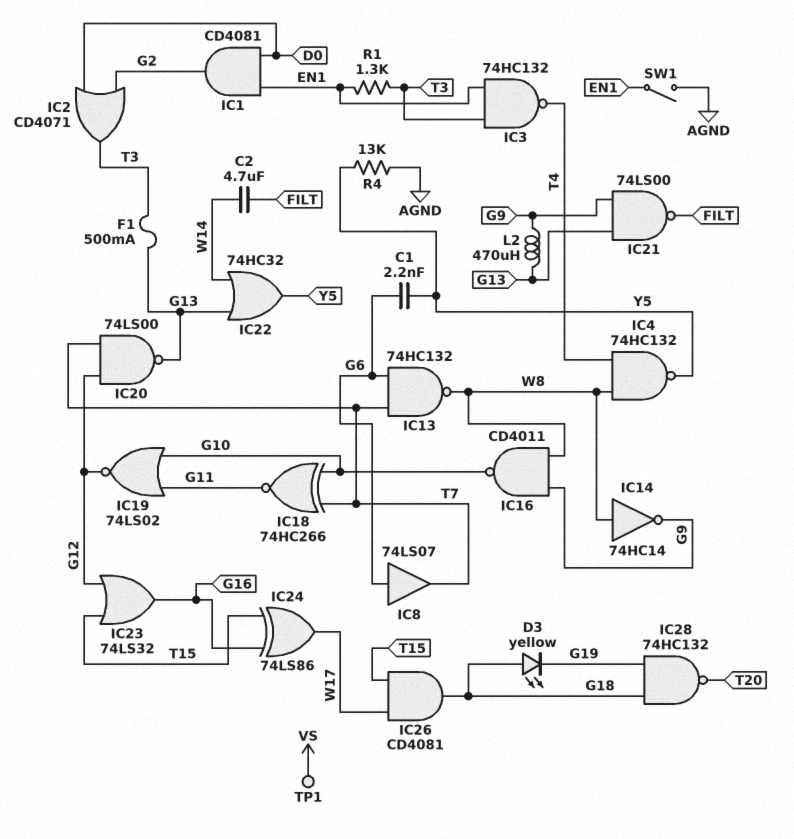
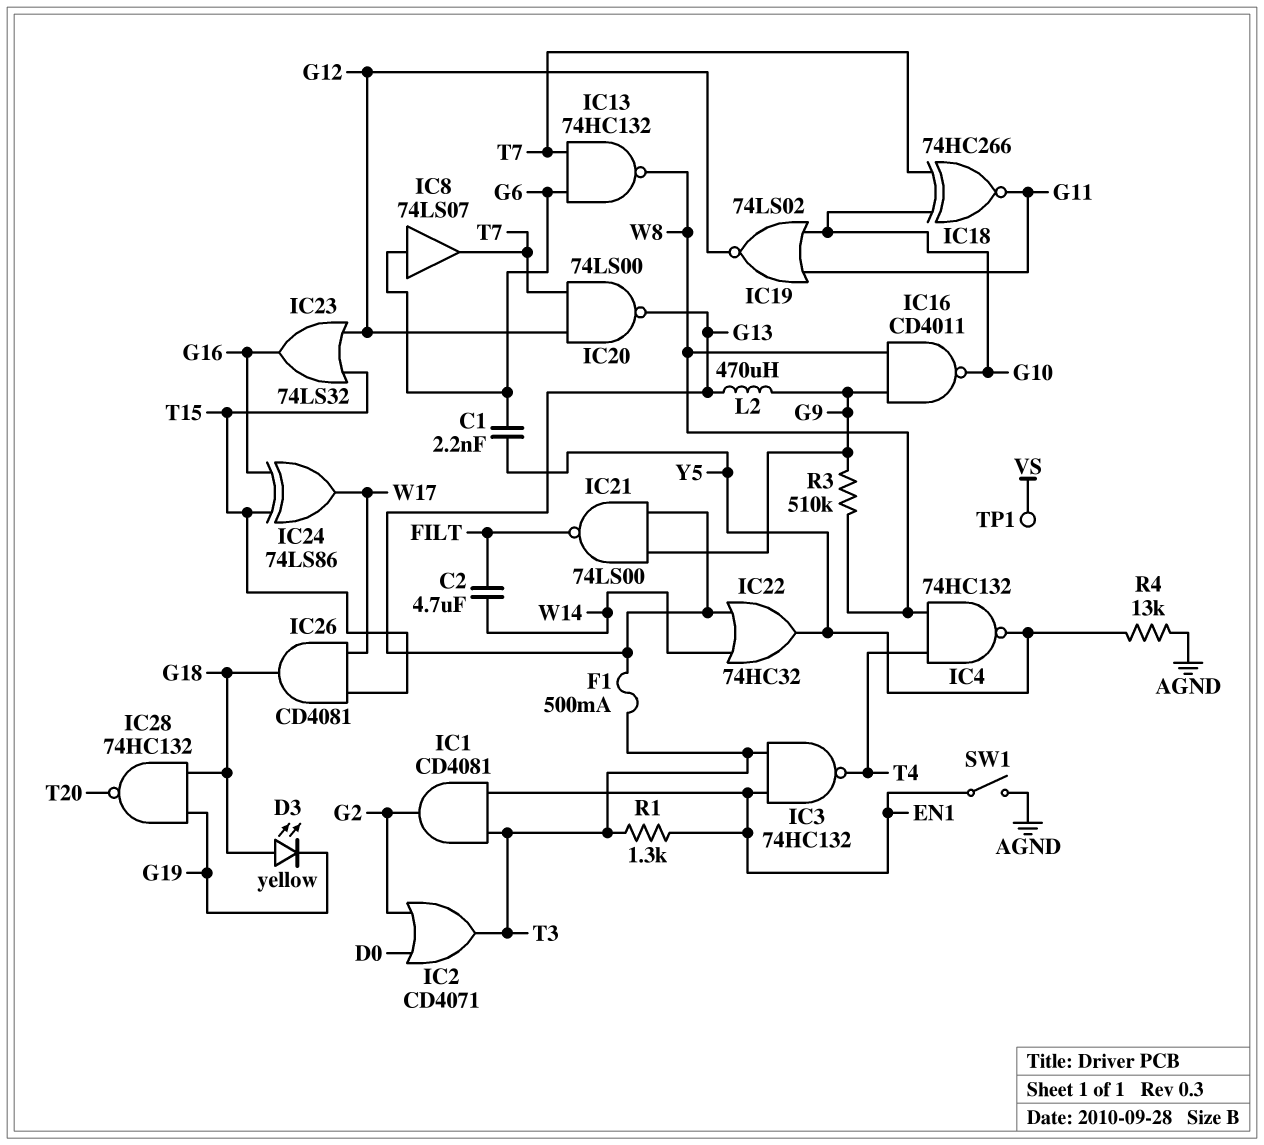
IC1: AND CD4081 (in D0, in EN1, out G2) -> AND CD4081 (in EN1, in T3, out G2)
IC14: NOT 74HC14 (in W8, out G9) -> none
R3: none -> 510k (G9, W8)

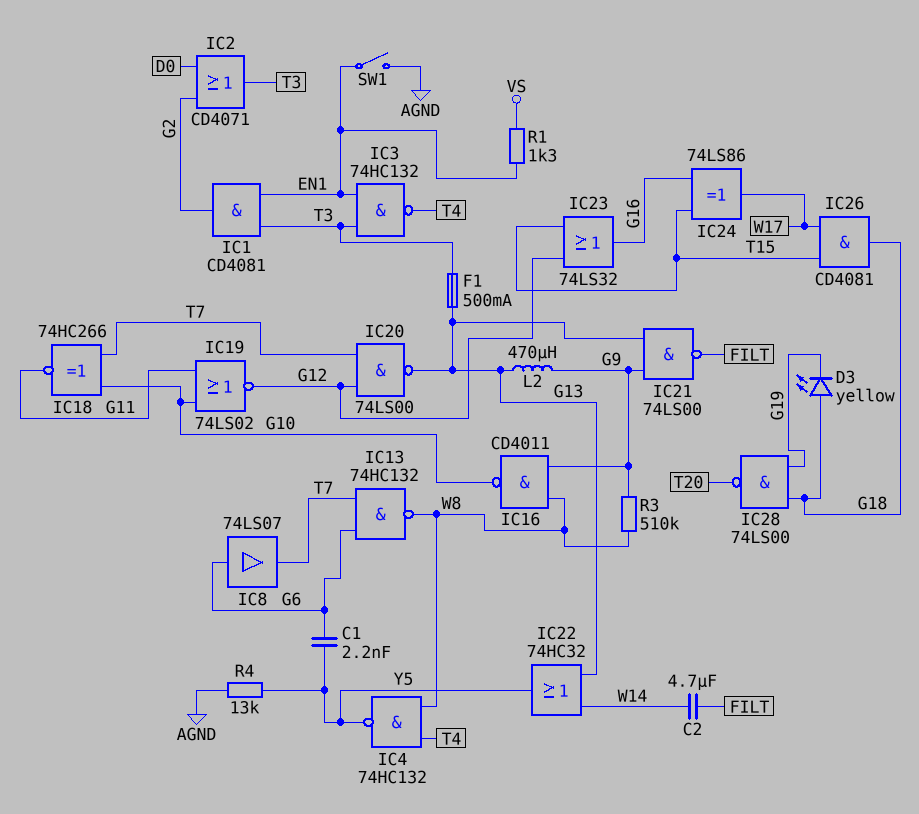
IC28: NAND 74HC132 (in G18, in G19, out T20) -> NAND 74LS00 (in G18, in G19, out T20)
R1: 1.3k (EN1, T3) -> 1.3k (EN1, VS)
TP1: test point (VS) -> none

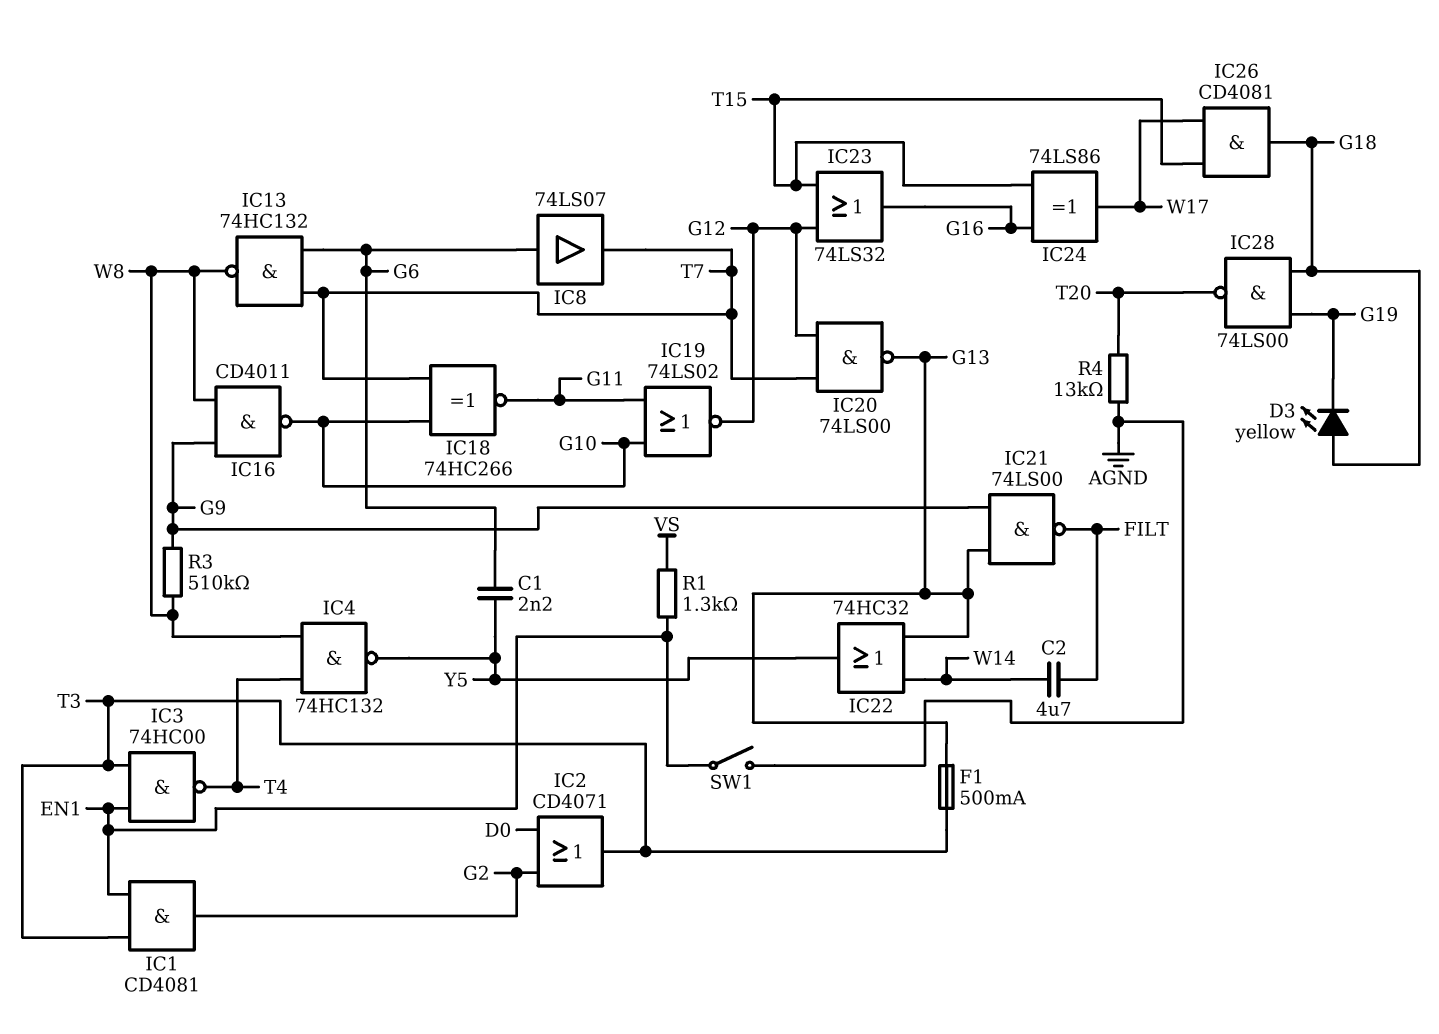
IC3: NAND 74HC132 (in EN1, in T3, out T4) -> NAND 74HC00 (in EN1, in T3, out T4)
L2: 470uH (G9, G13) -> none
R4: 13k (AGND, Y5) -> 13k (AGND, T20)

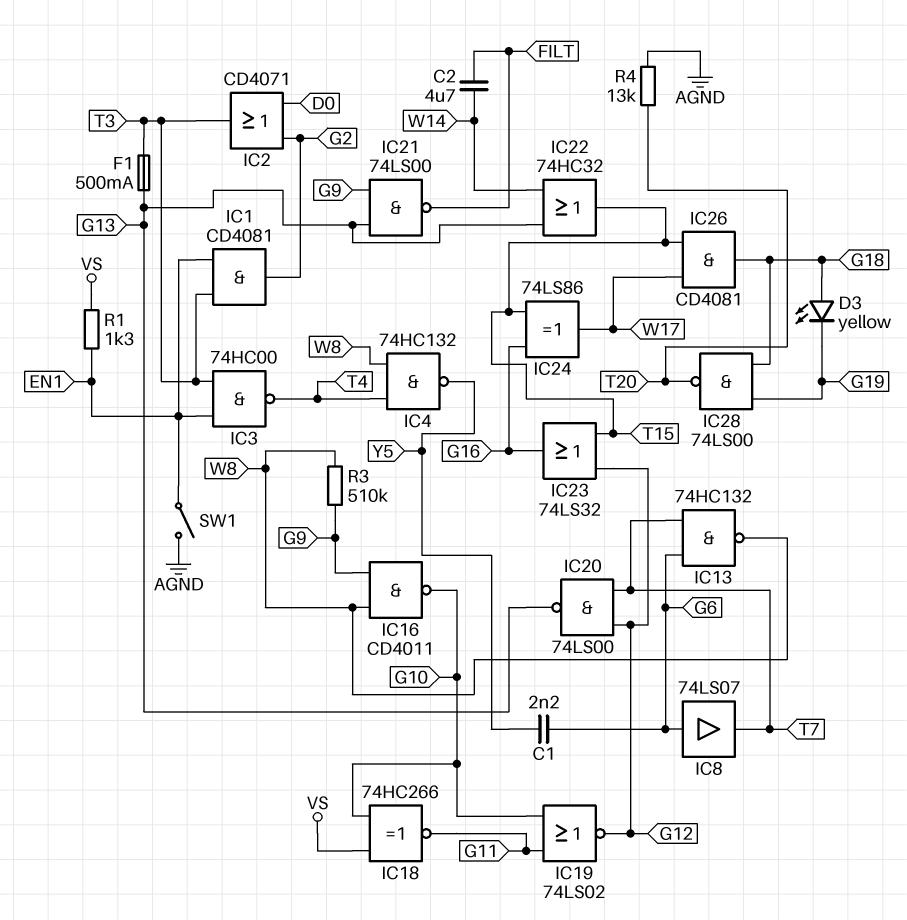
IC18: XNOR 74HC266 (in G10, in T7, out G11) -> XNOR 74HC266 (in G10, in VS, out G11)
IC22: OR 74HC32 (in G13, in W14, out Y5) -> OR 74HC32 (in G13, in W14, out T15)

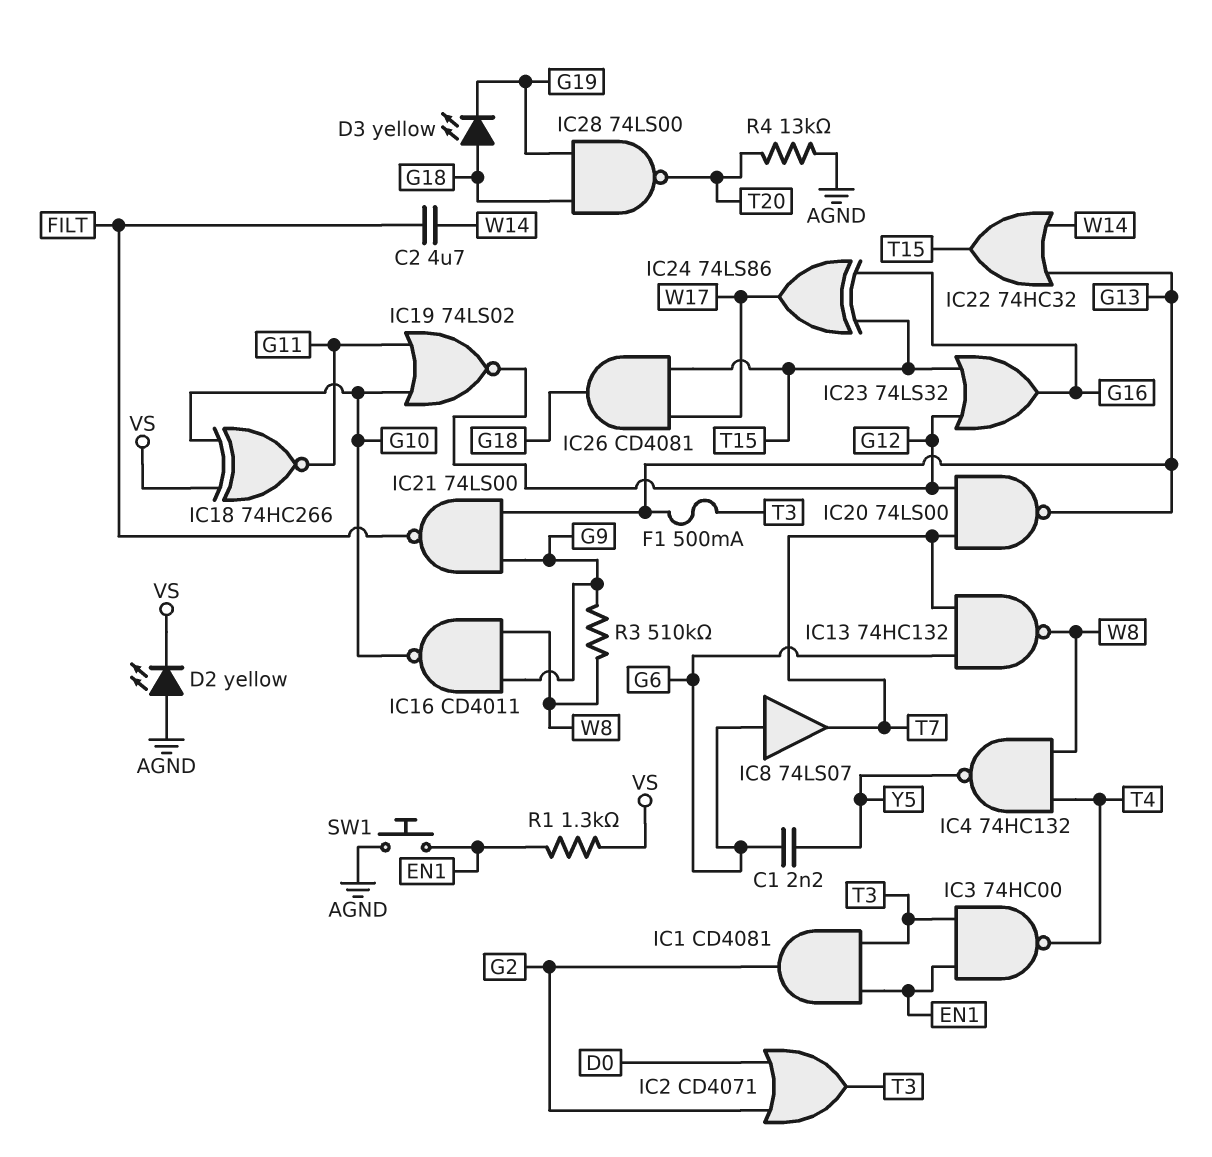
D2: none -> LED yellow (A AGND, K VS)
SW1: switch (AGND, EN1) -> button (AGND, EN1)

